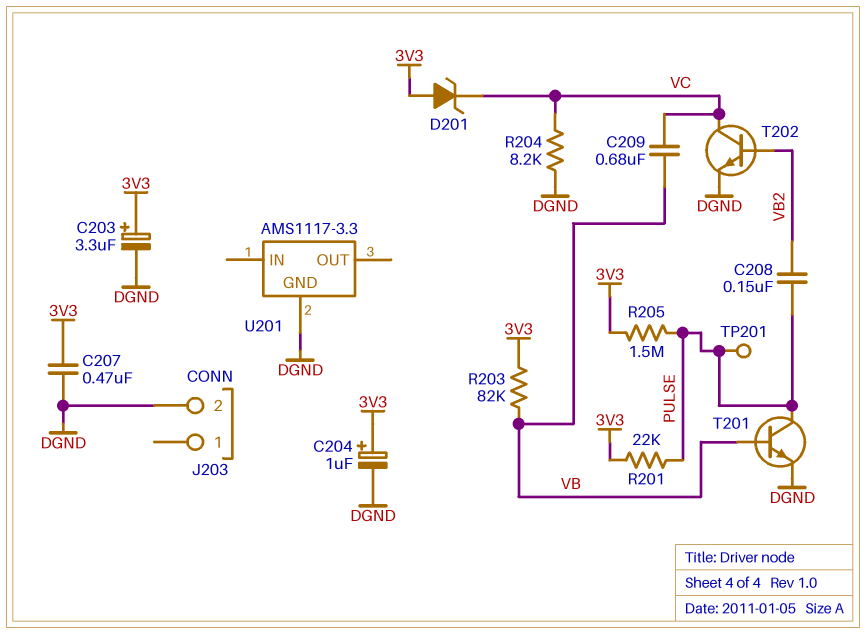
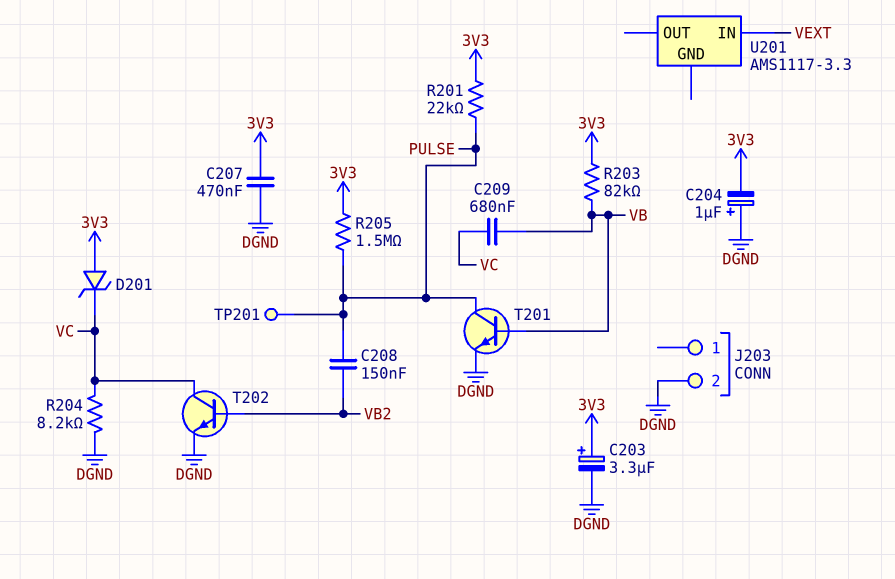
C204: 1uF (plus 3V3, minus DGND) -> 1uF (plus DGND, minus 3V3)
U201 pin GND: DGND -> none
U201 pin IN: none -> VEXT

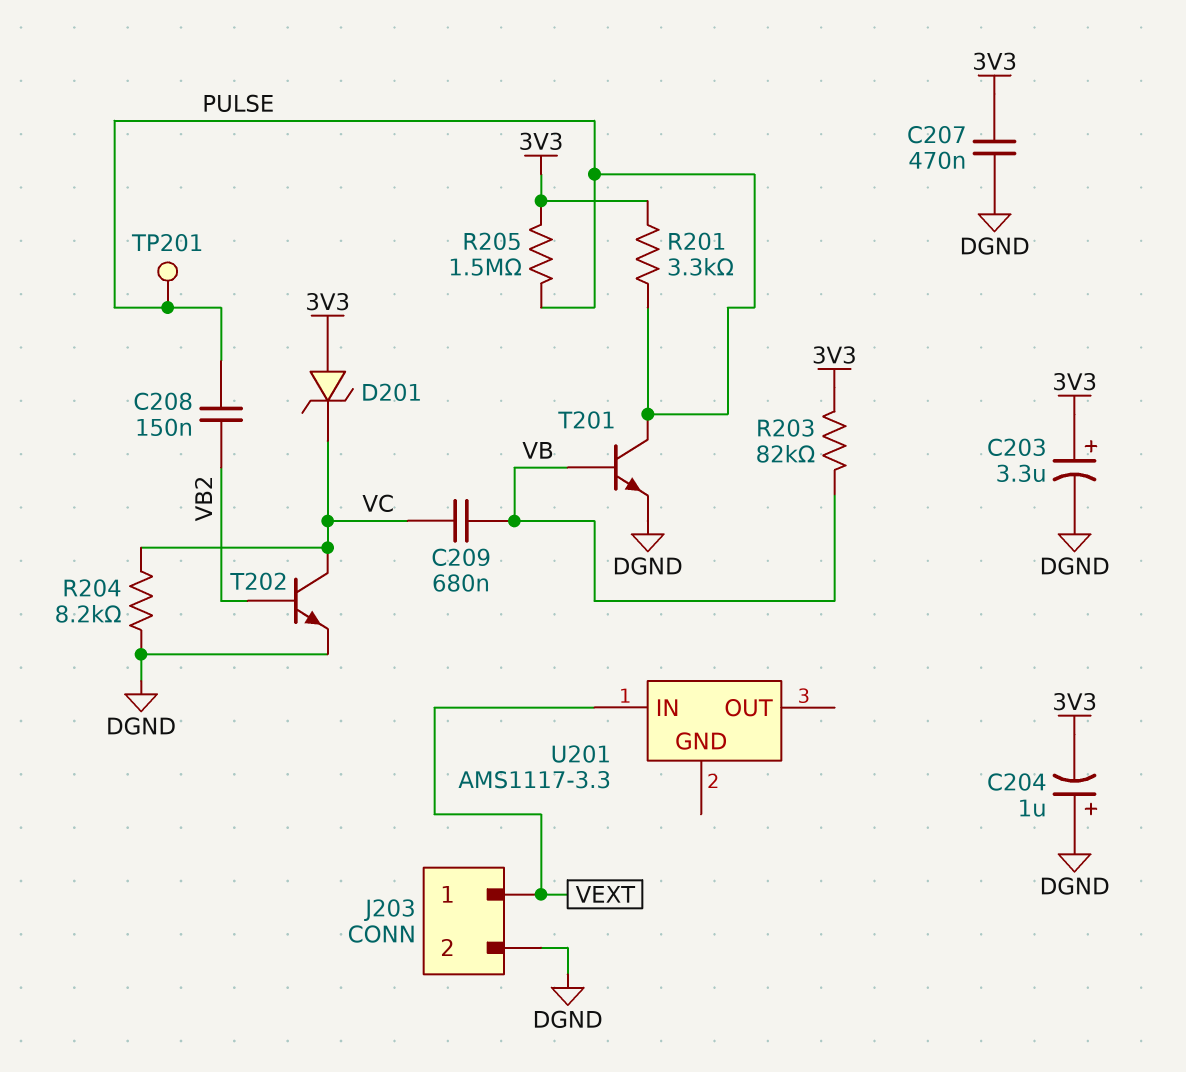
J203 pin 1: none -> VEXT
R201: 22k (3V3, PULSE) -> 3.3k (3V3, PULSE)

